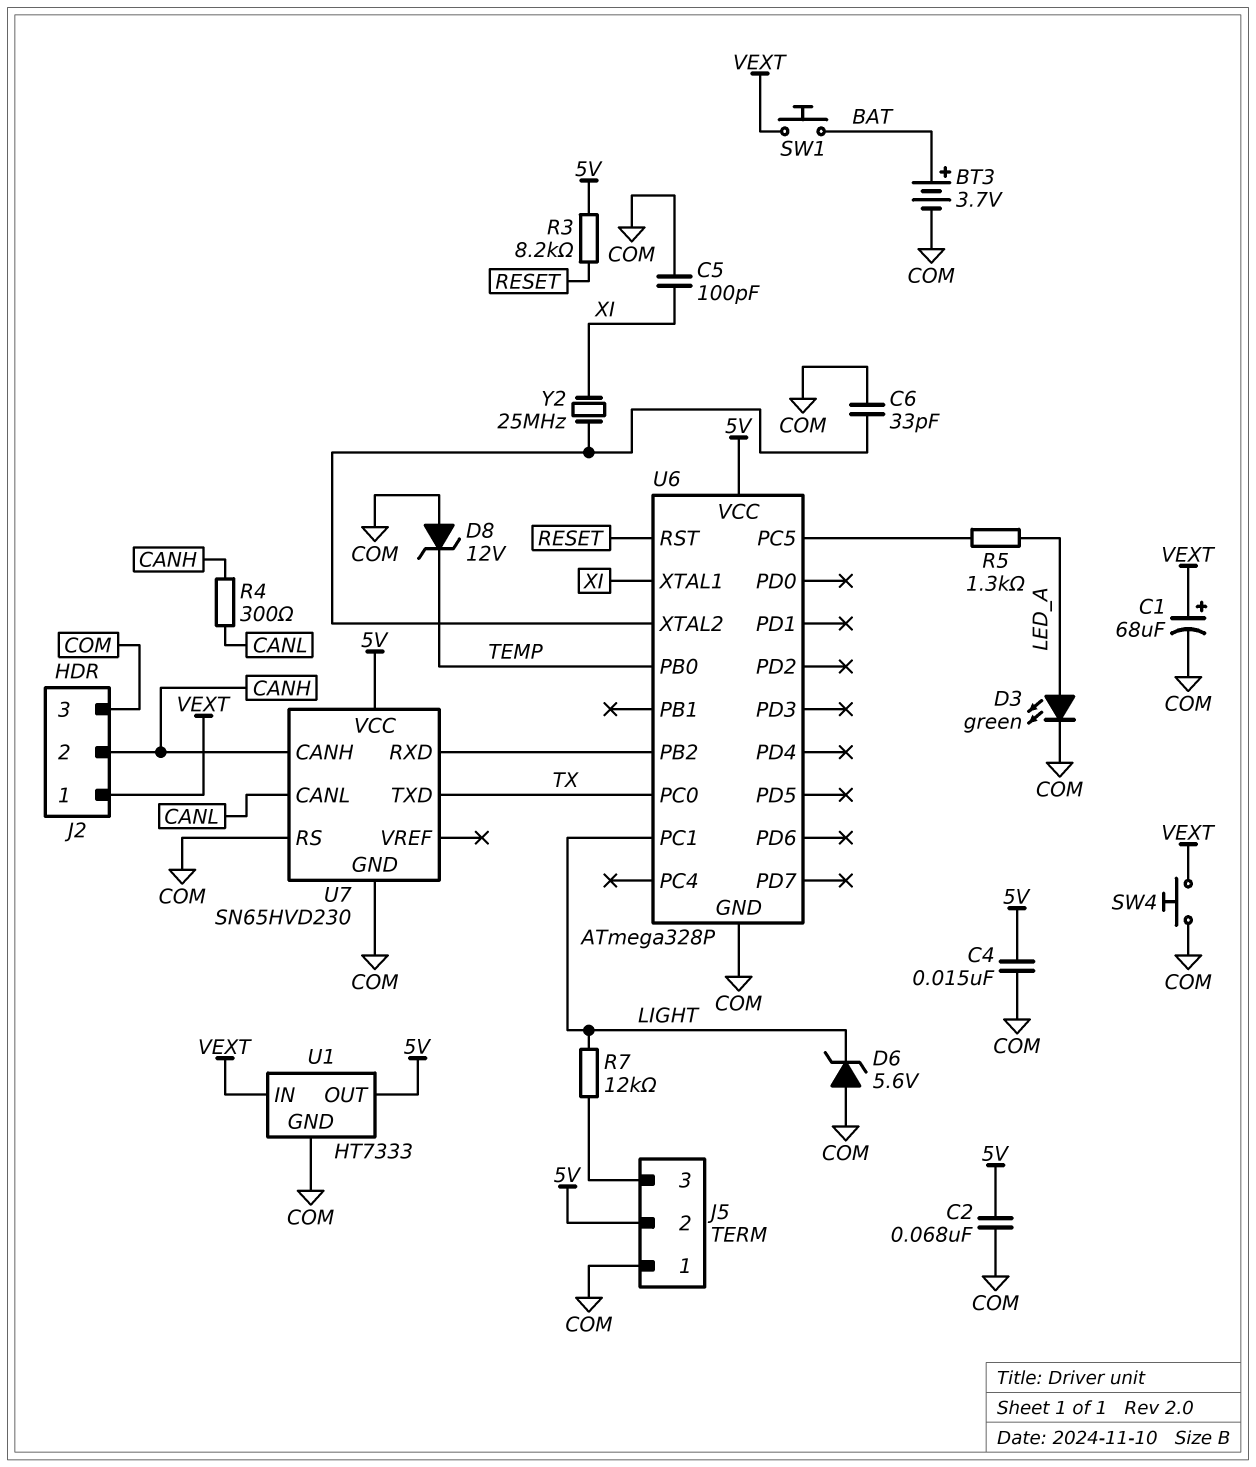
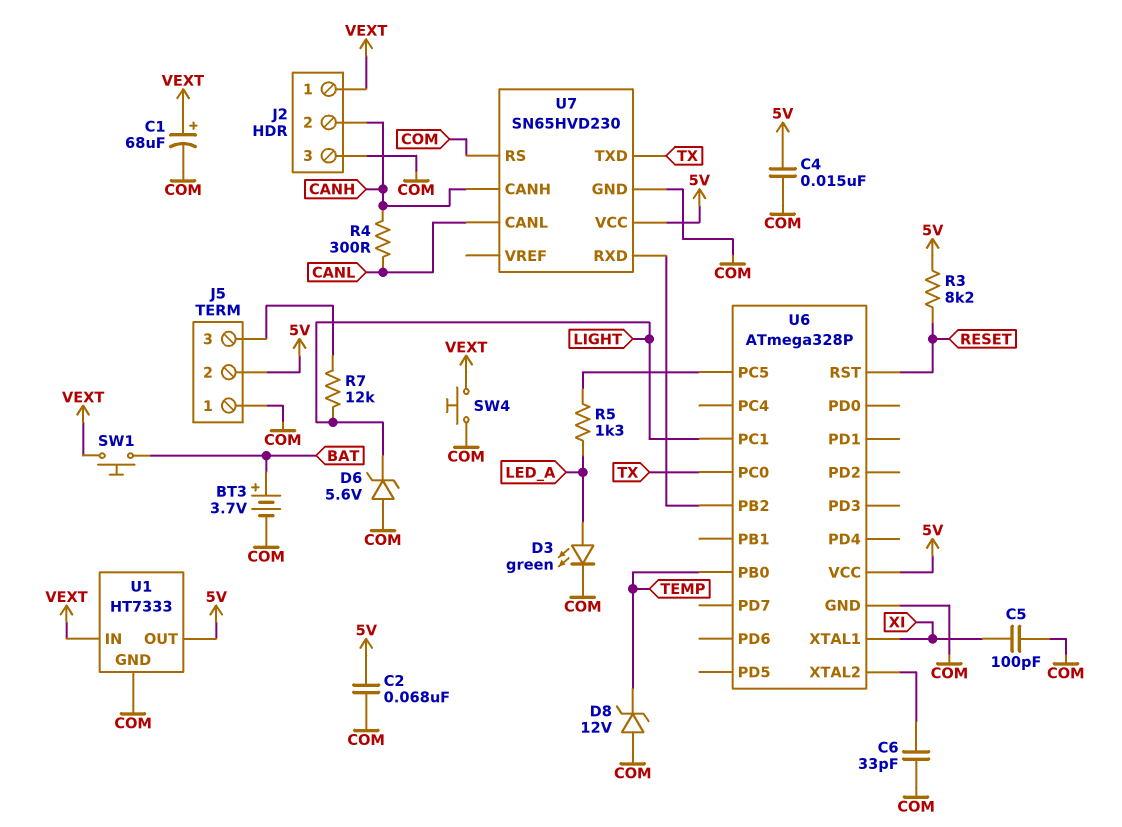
Y2: 25MHz (U6/XTAL2, XI) -> none

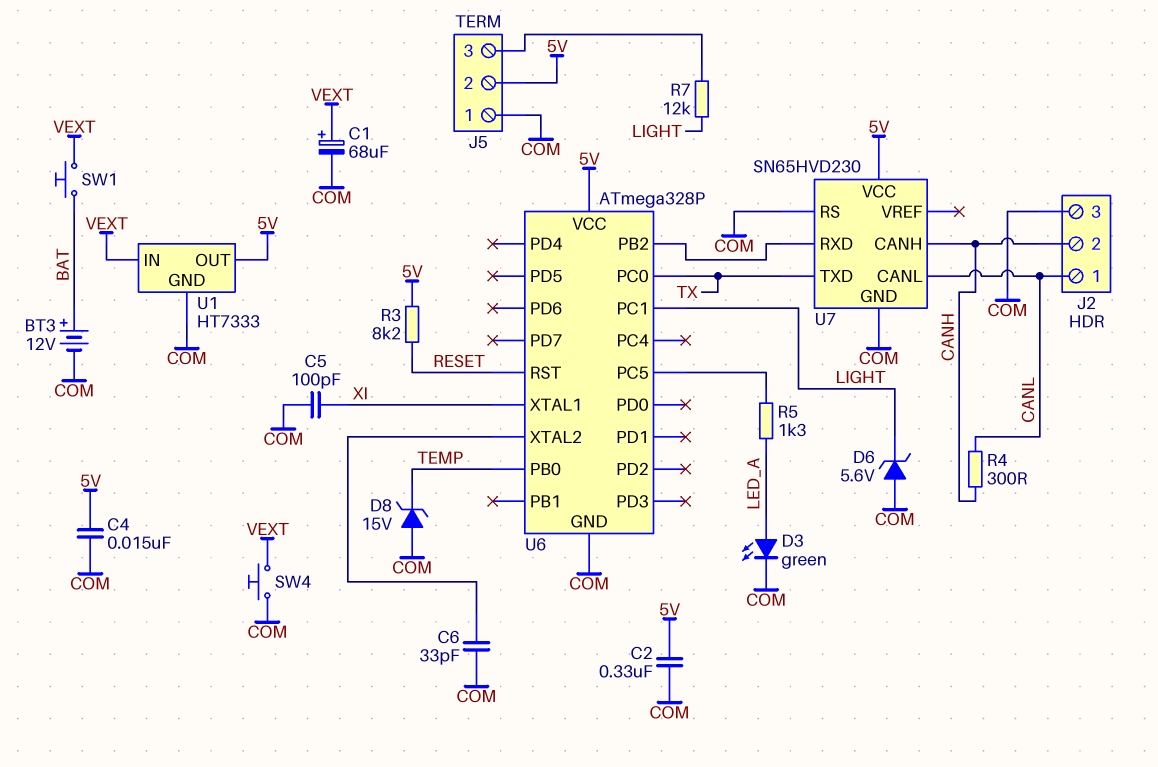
BT3: 3.7V (plus BAT, minus COM) -> 12V (plus BAT, minus COM)
C2: 68nF (5V, COM) -> 330nF (5V, COM)
D8: zener 12V (A COM, K TEMP) -> zener 15V (A COM, K TEMP)
J2 pin 1: VEXT -> CANL

